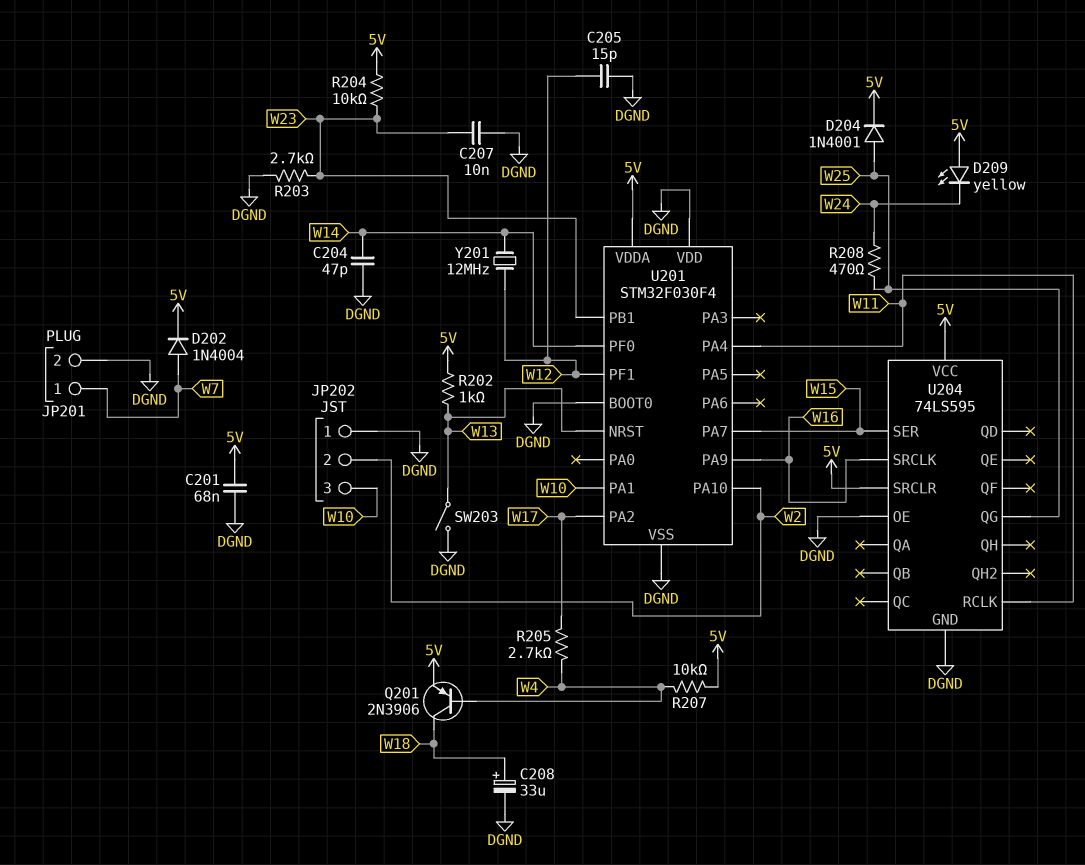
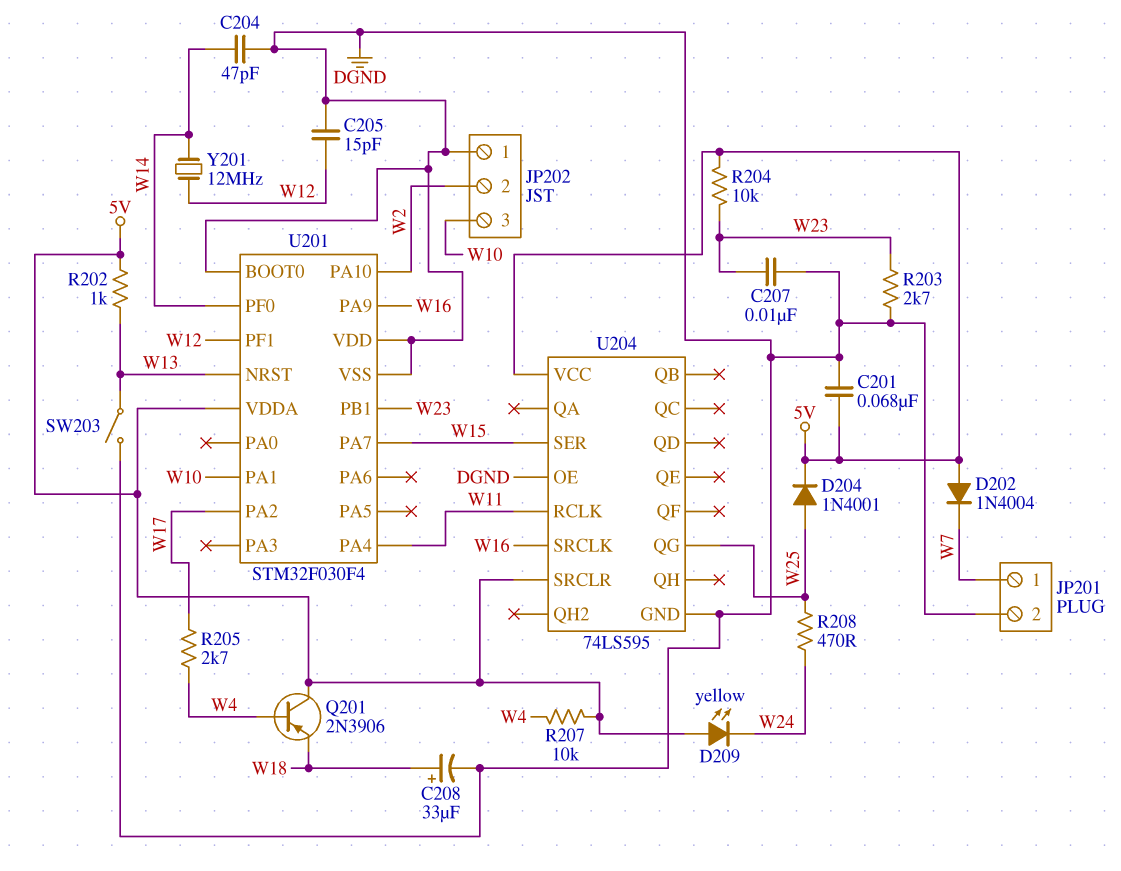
D202: diode 1N4004 (A W7, K 5V) -> diode 1N4004 (A 5V, K W7)
Q201: PNP 2N3906 (B W4, C W18, E 5V) -> PNP 2N3906 (B W4, C 5V, E W18)

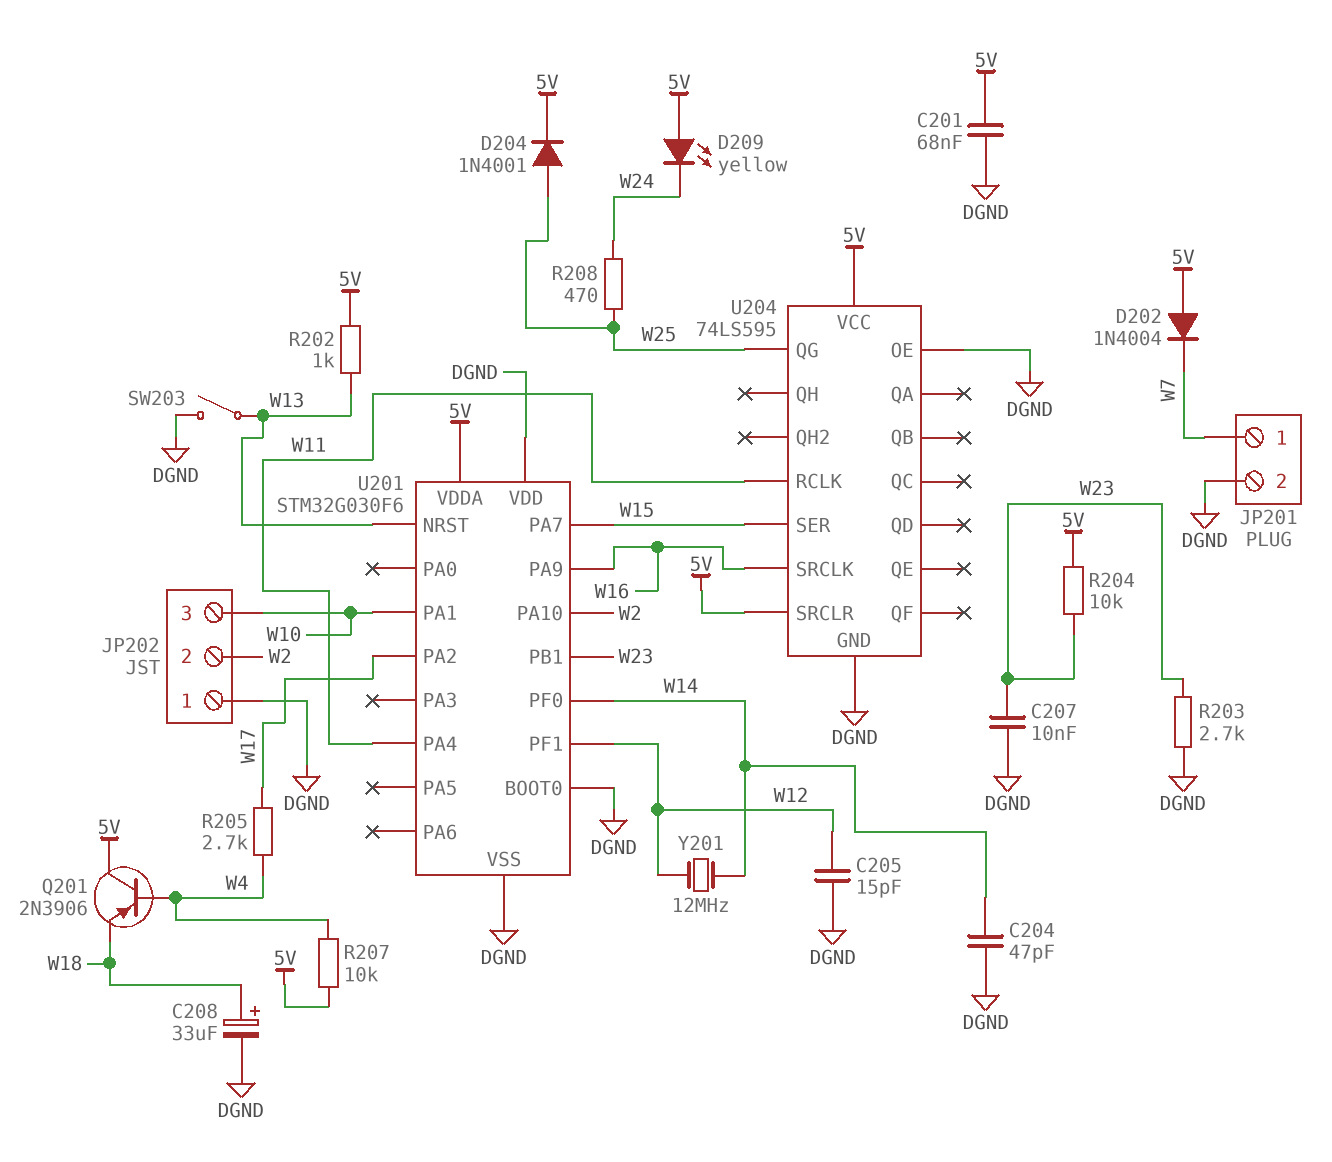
U201: STM32F030F4 -> STM32G030F6

